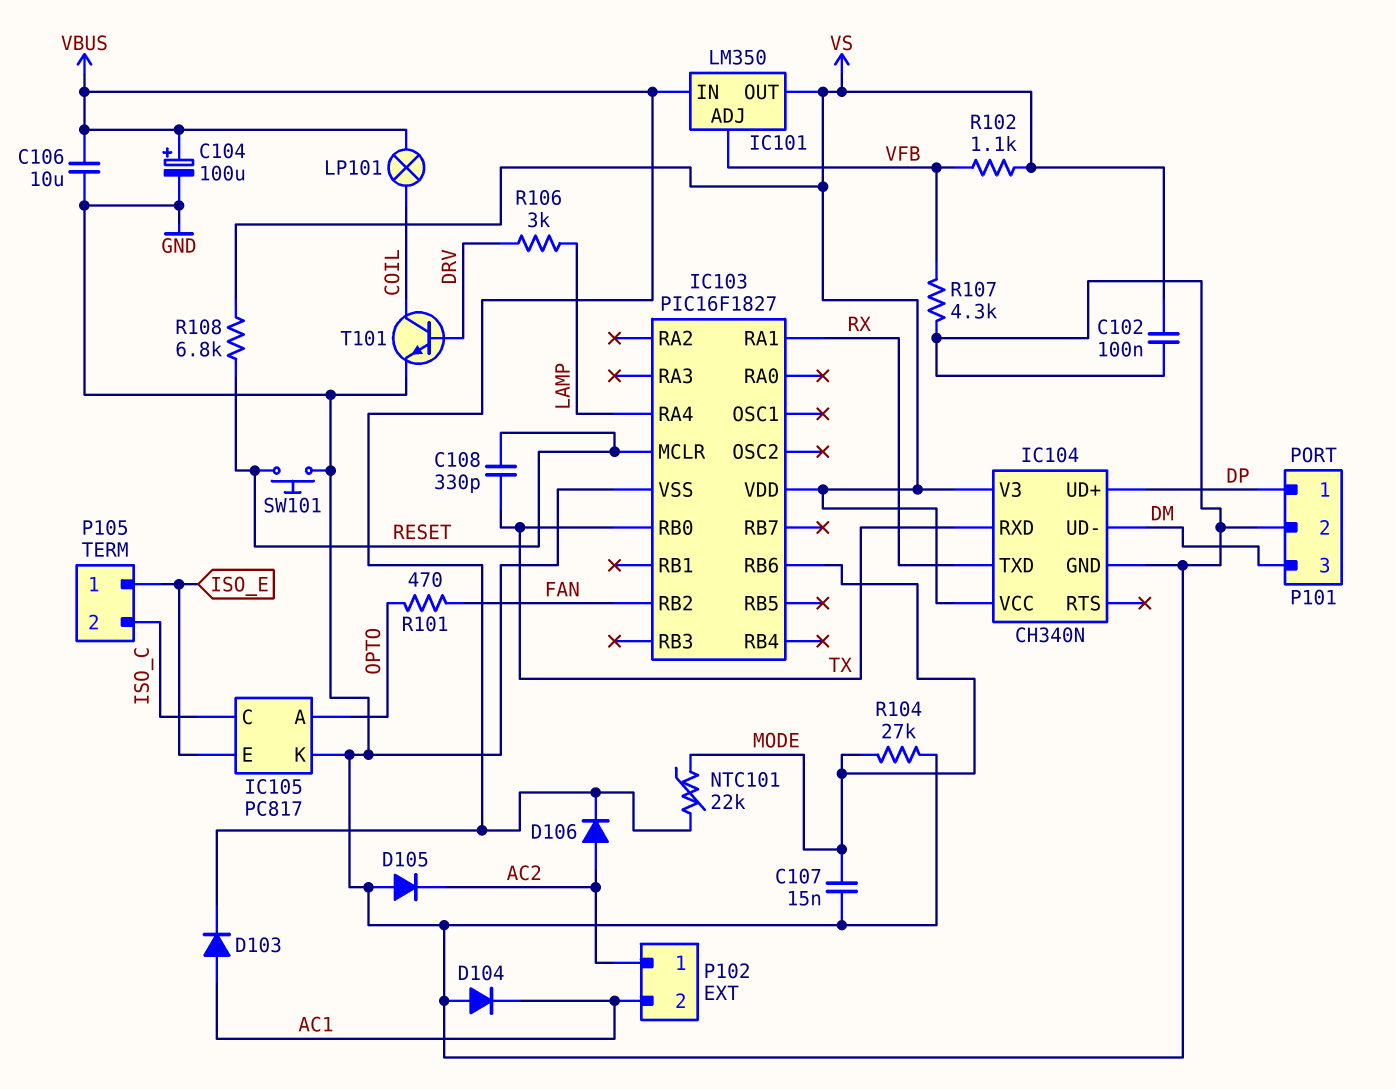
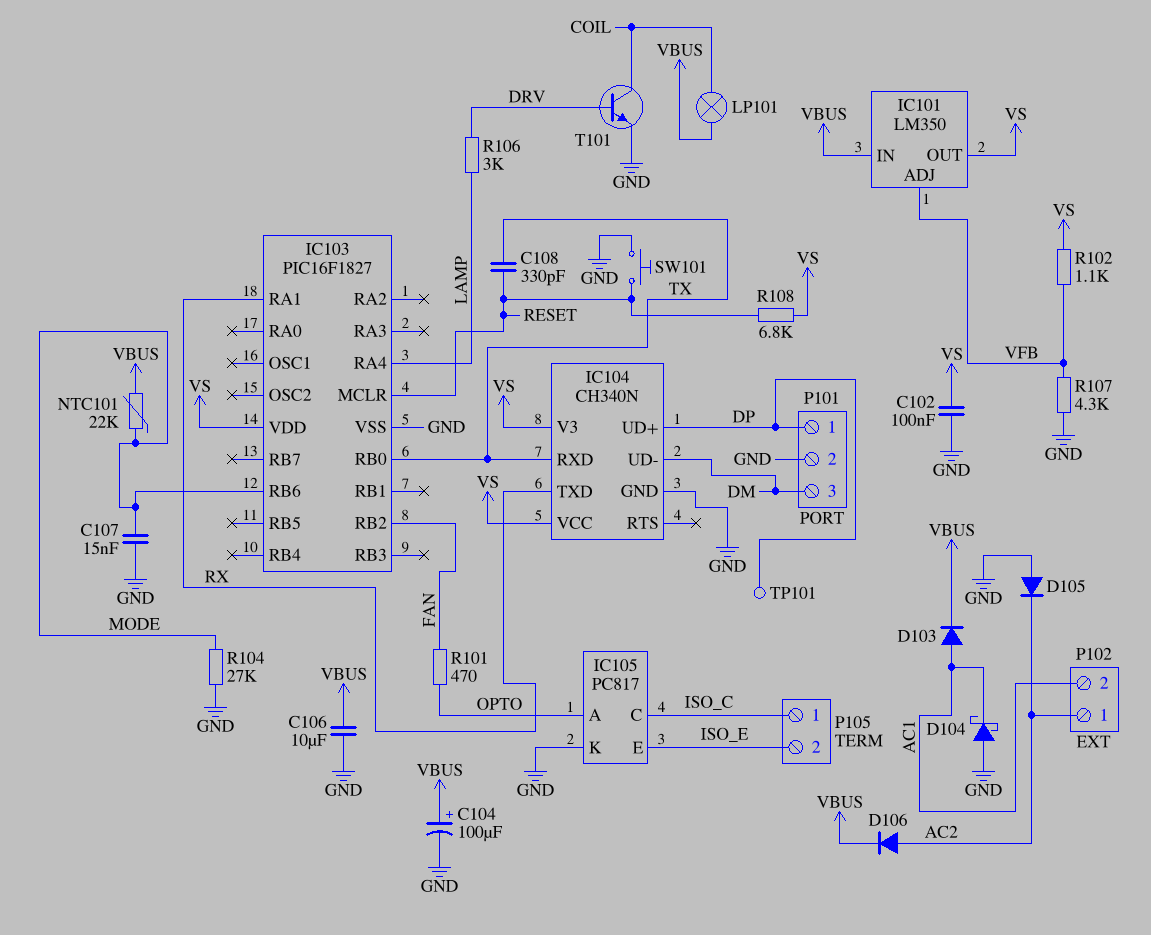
D104: diode (A GND, K AC1) -> schottky (A GND, K AC1)
P105 pin 1: ISO_E -> ISO_C
P105 pin 2: ISO_C -> ISO_E
TP101: none -> test point (DP)

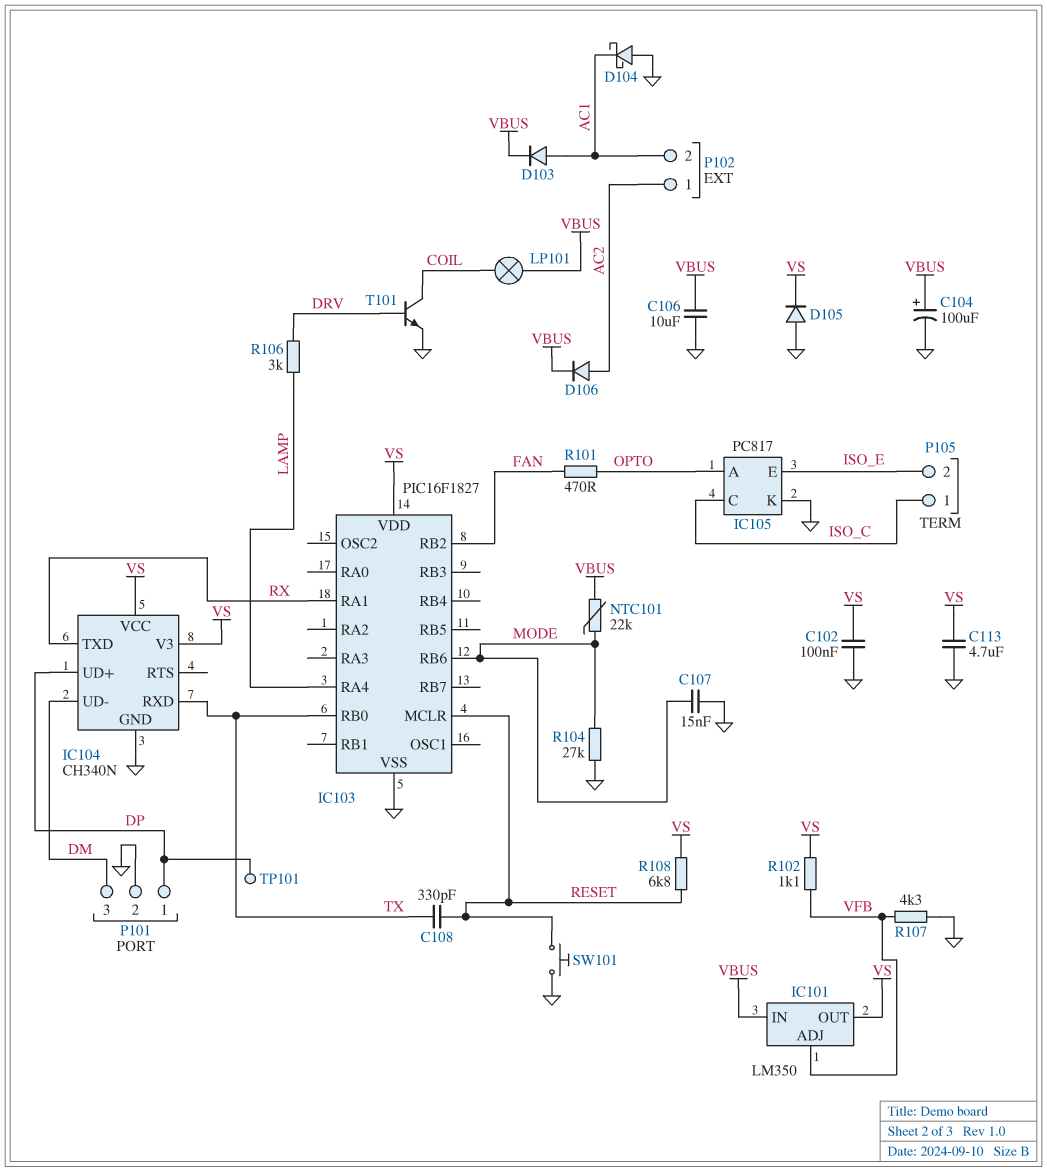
C113: none -> 4.7uF (GND, VS)
D105: diode (A GND, K AC2) -> diode (A GND, K VS)

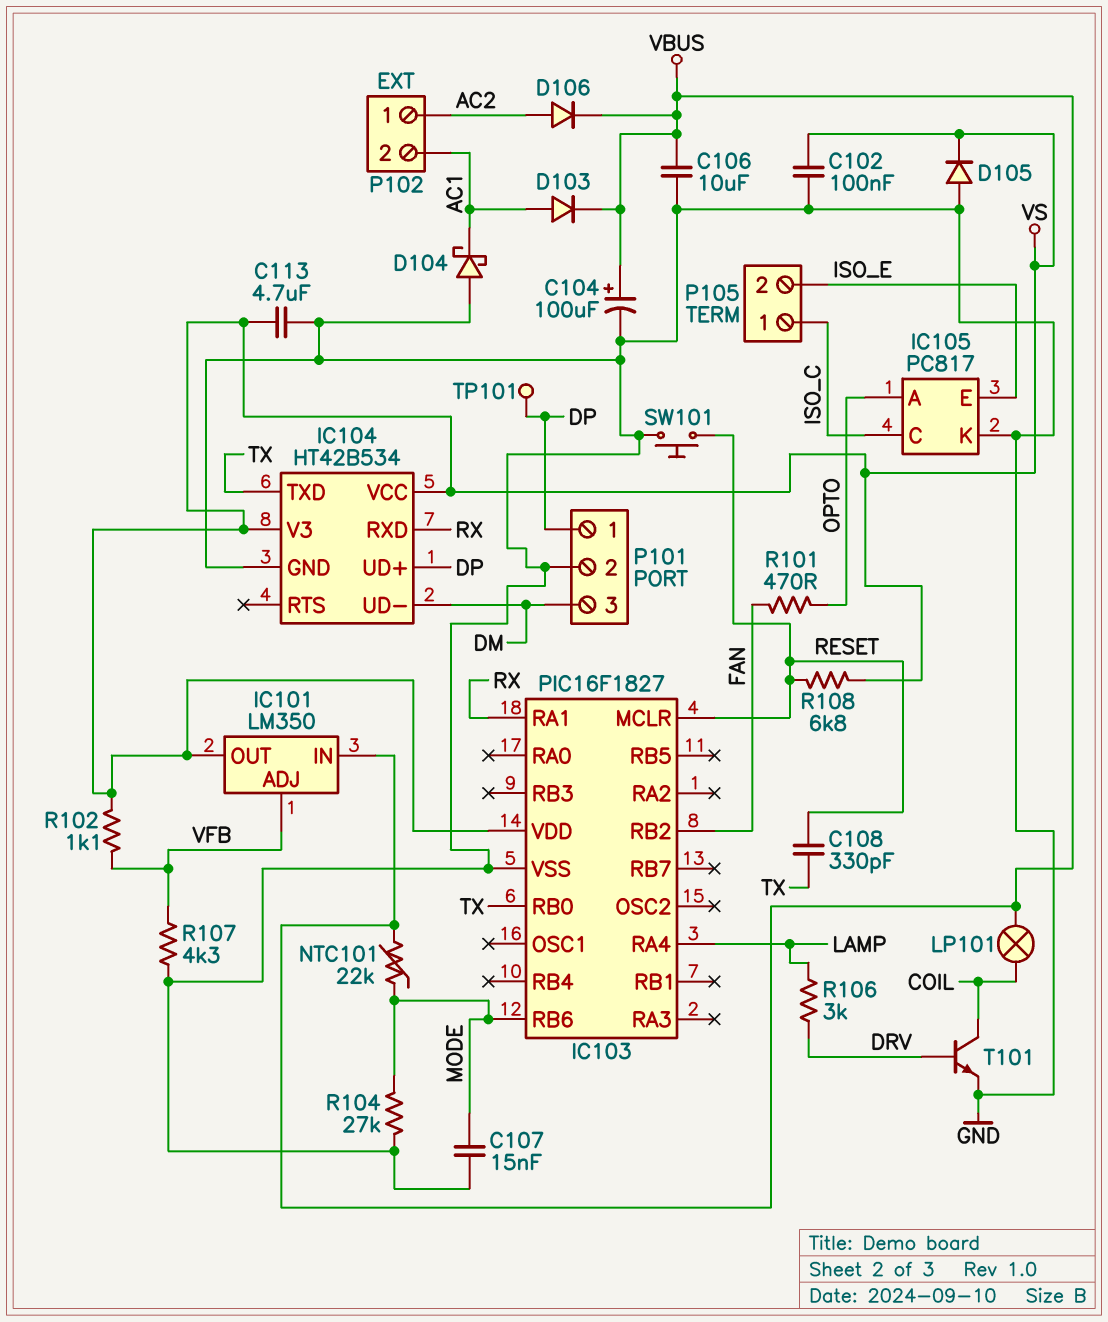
IC104: CH340N -> HT42B534
IC104 pin RXD: TX -> RX
IC104 pin TXD: RX -> TX

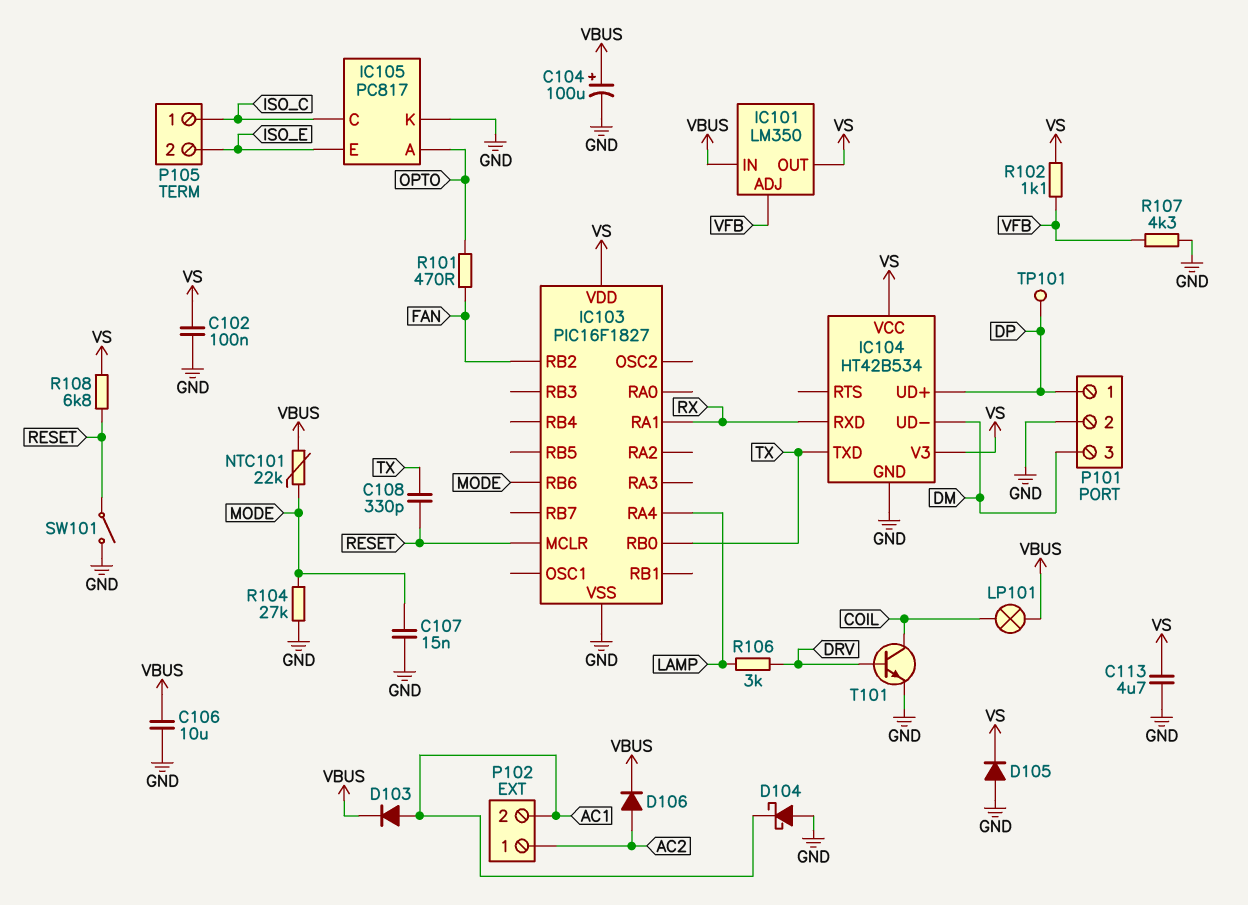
SW101: button (GND, RESET) -> switch (GND, RESET)

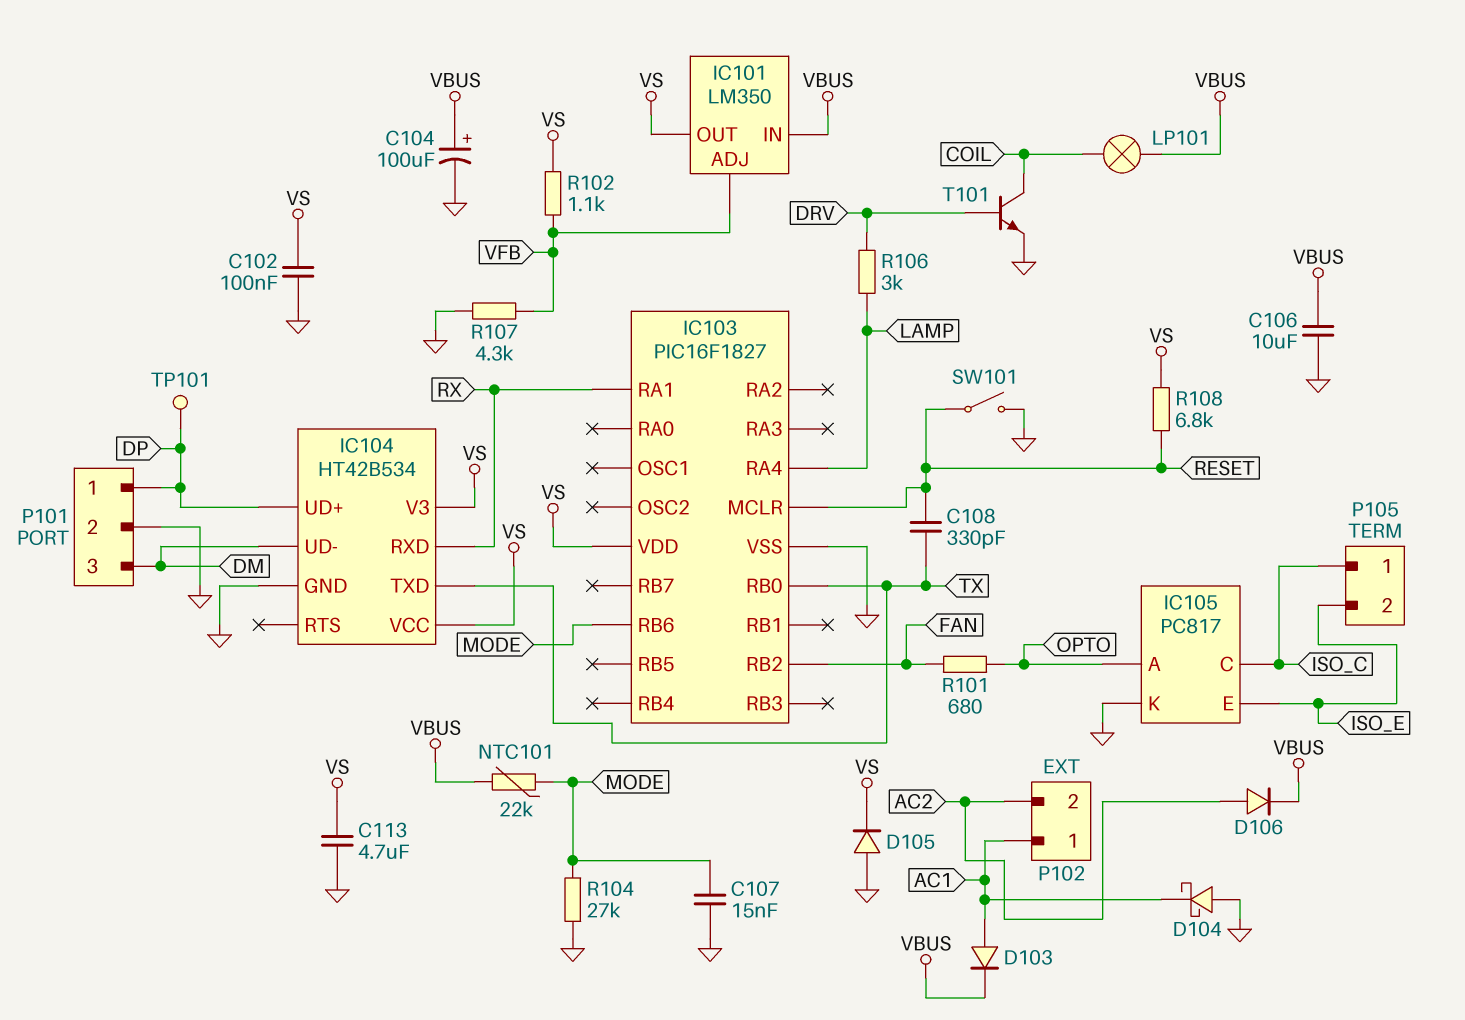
P102 pin 1: AC2 -> AC1
P102 pin 2: AC1 -> AC2
R101: 470 (FAN, OPTO) -> 680 (FAN, OPTO)

